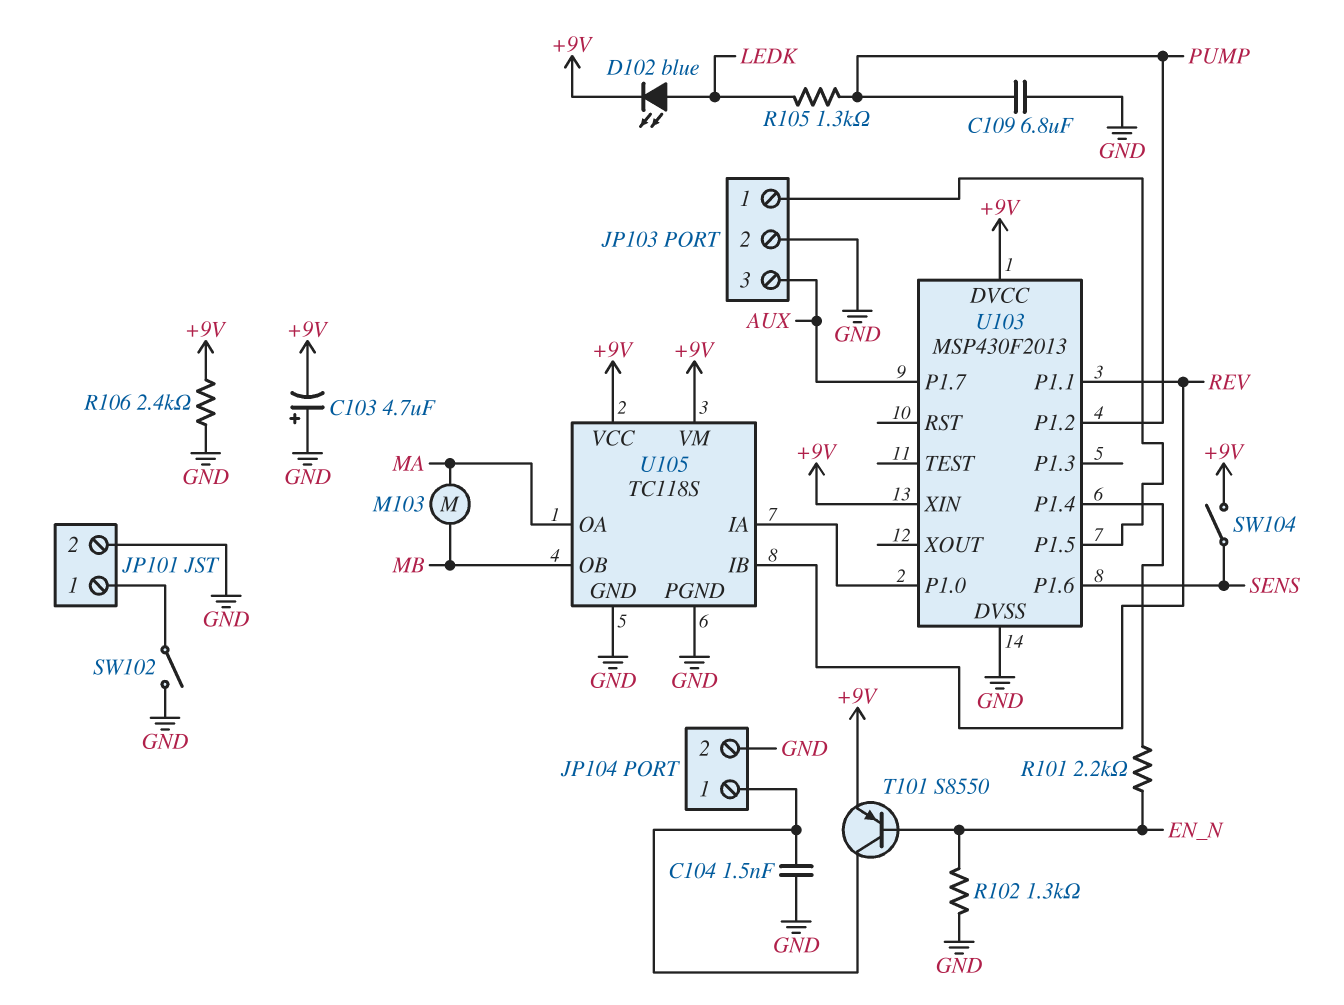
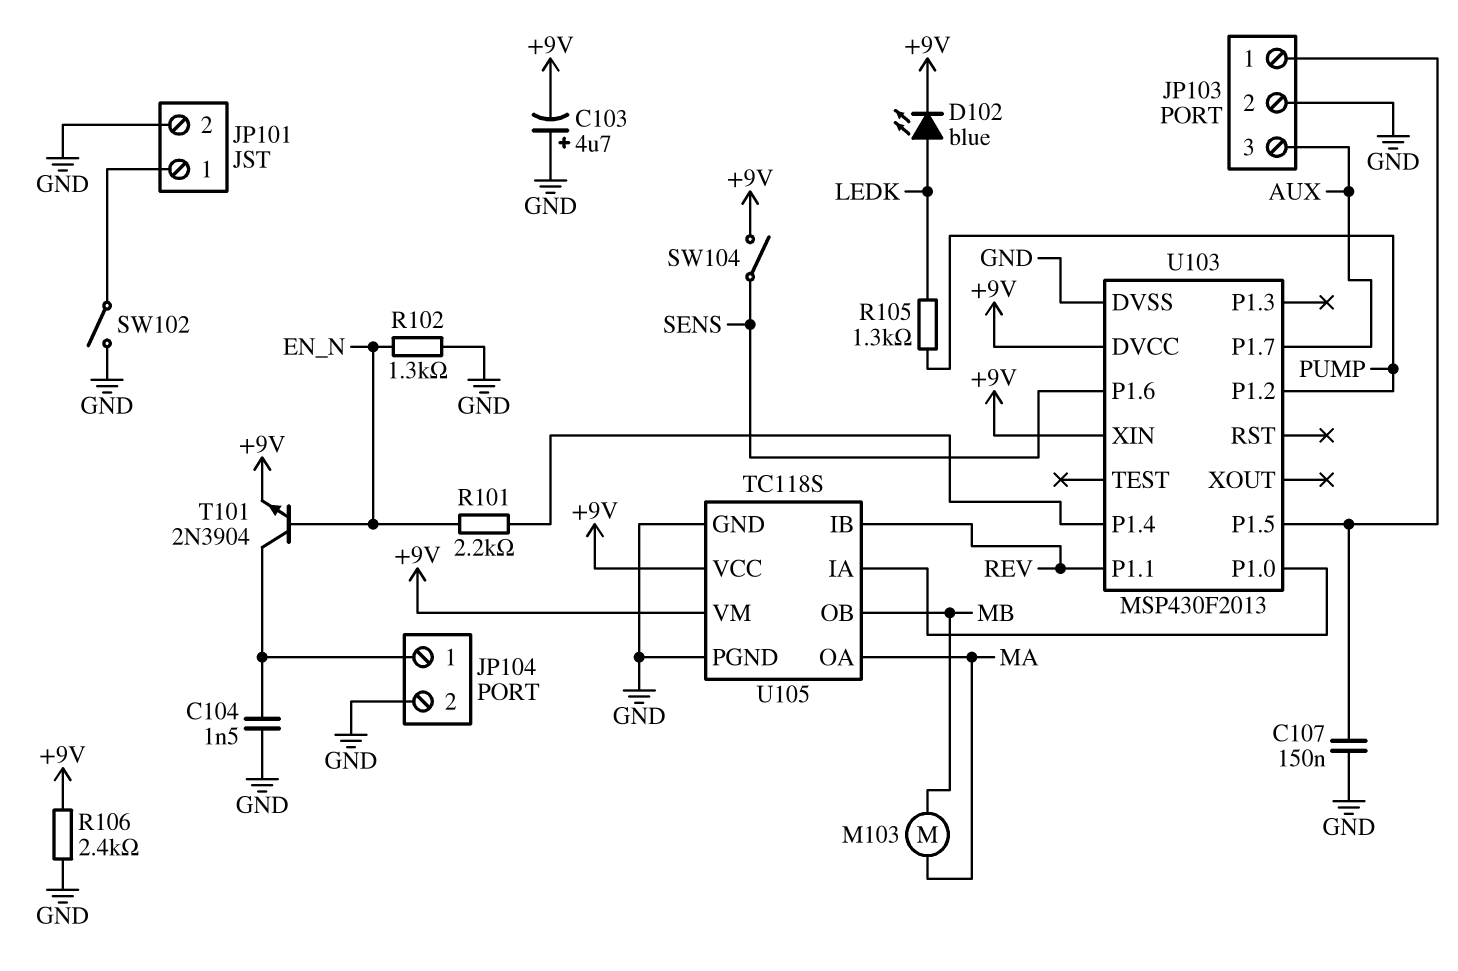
C107: none -> 150nF (GND, JP103/1)
C109: 6.8uF (GND, PUMP) -> none
T101: PNP S8550 (B EN_N, C JP104/1, E +9V) -> NPN 2N3904 (B EN_N, C JP104/1, E +9V)

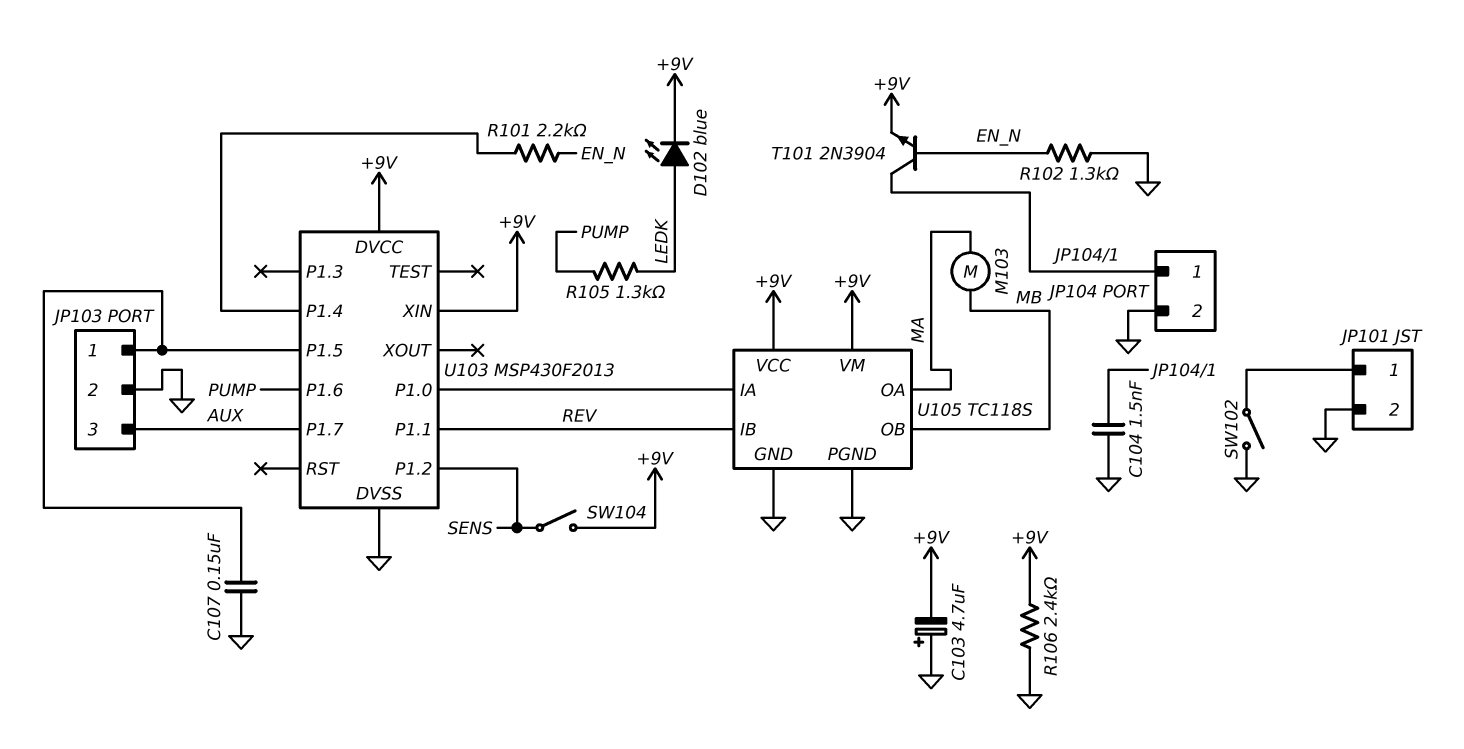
U103 pin P1.2: PUMP -> SENS
U103 pin P1.6: SENS -> PUMP

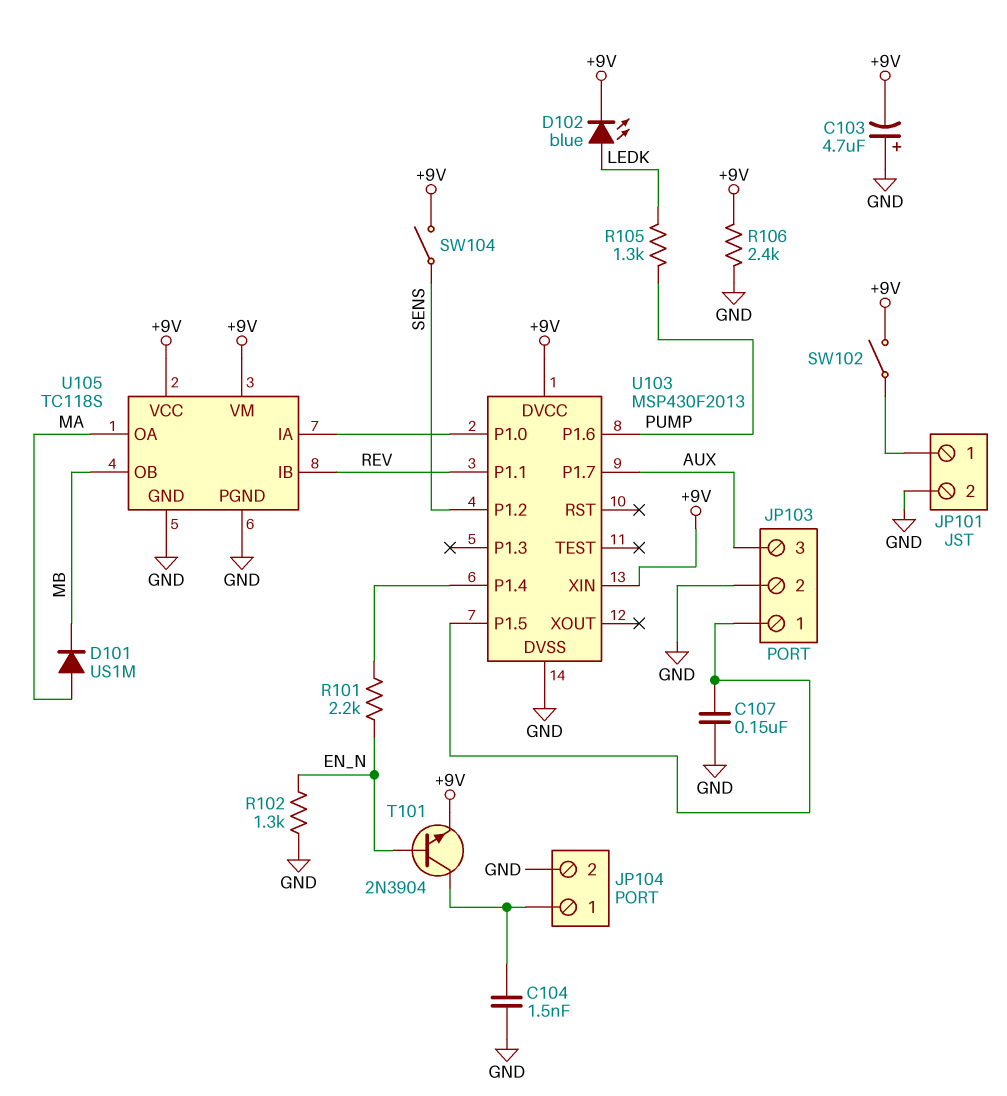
D101: none -> diode US1M (A MA, K MB)
M103: motor (MA, MB) -> none
SW102: switch (GND, JP101/1) -> switch (+9V, JP101/1)

